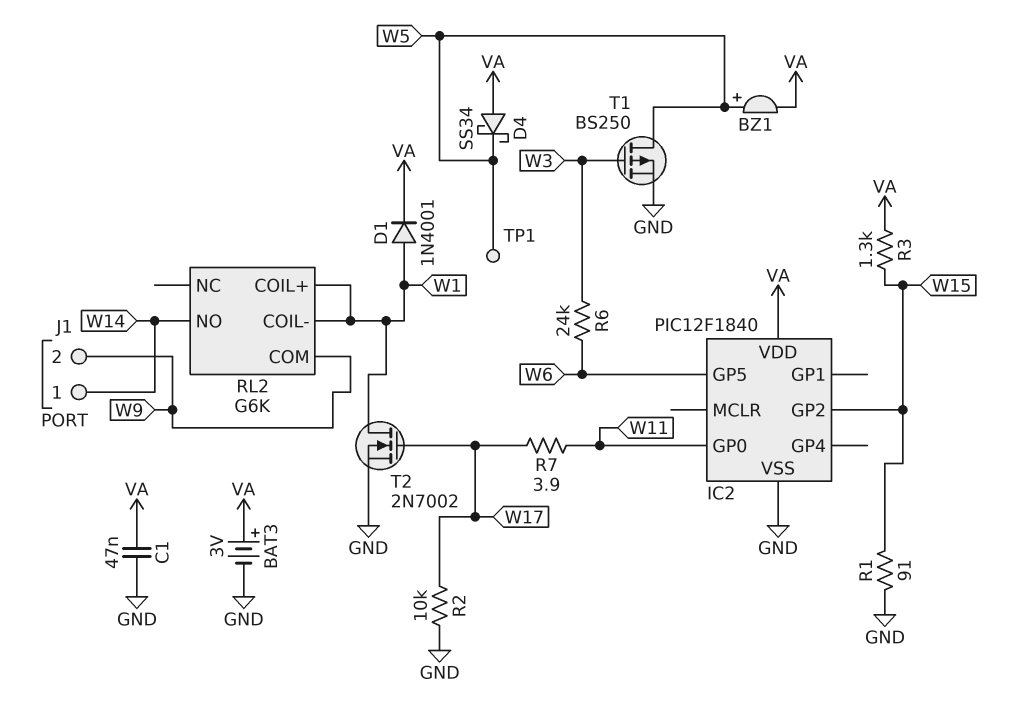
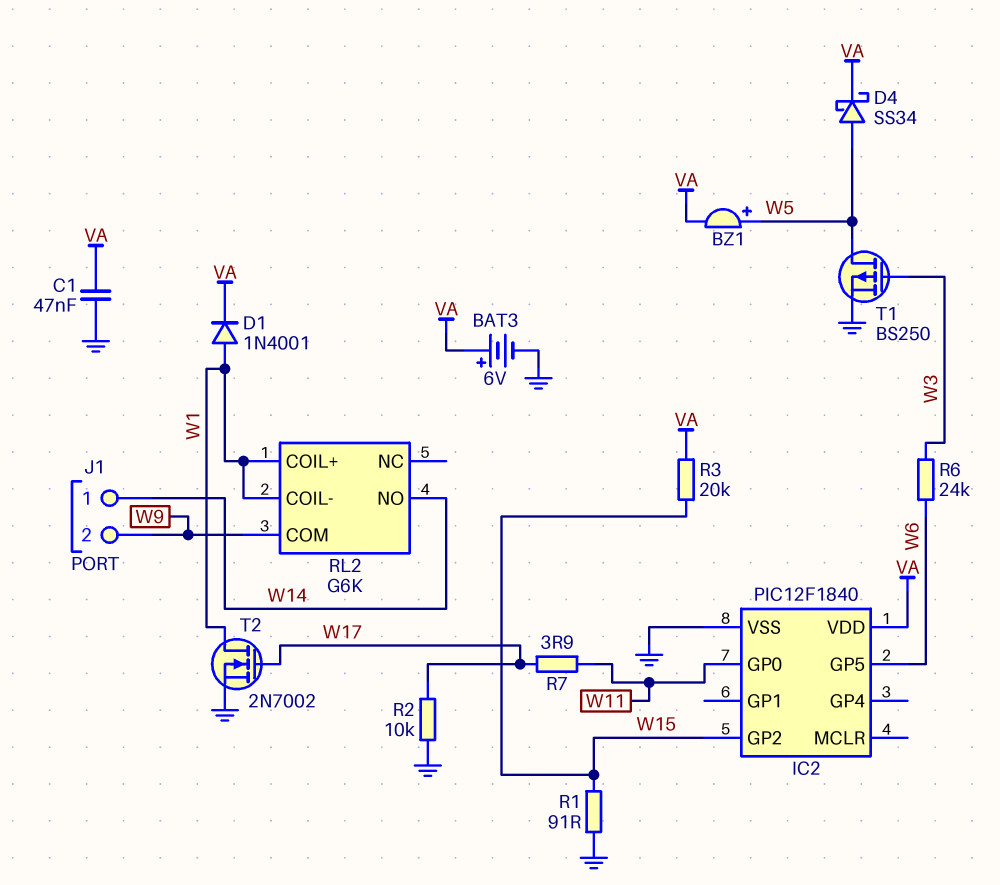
BAT3: 3V (plus VA, minus GND) -> 6V (plus VA, minus GND)
D4: schottky SS34 (A VA, K W5) -> schottky SS34 (A W5, K VA)
R3: 1.3k (VA, W15) -> 20k (VA, W15)
TP1: test point (W5) -> none

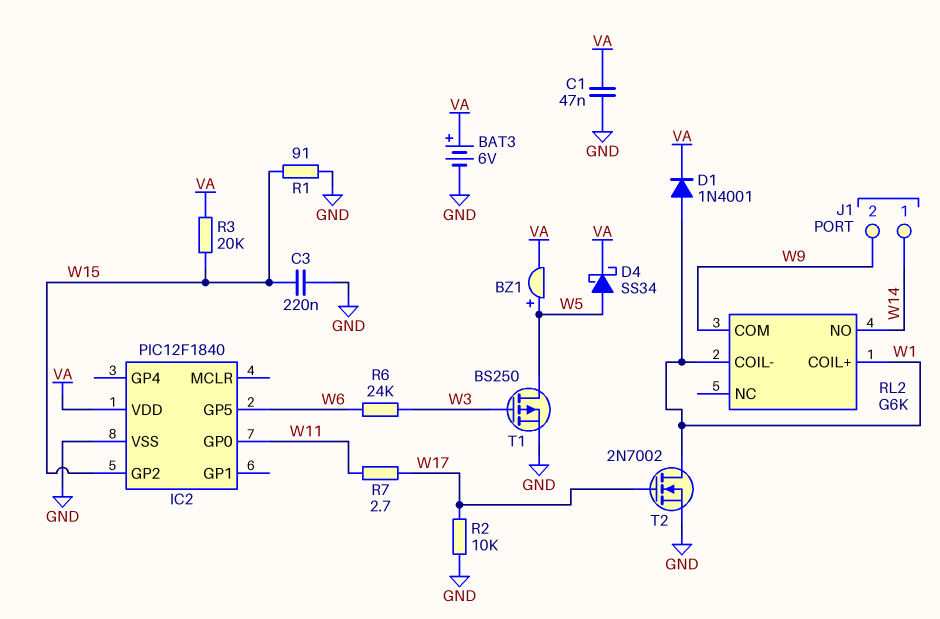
C3: none -> 220nF (GND, W15)
R7: 3.9 (W11, W17) -> 2.7 (W11, W17)

